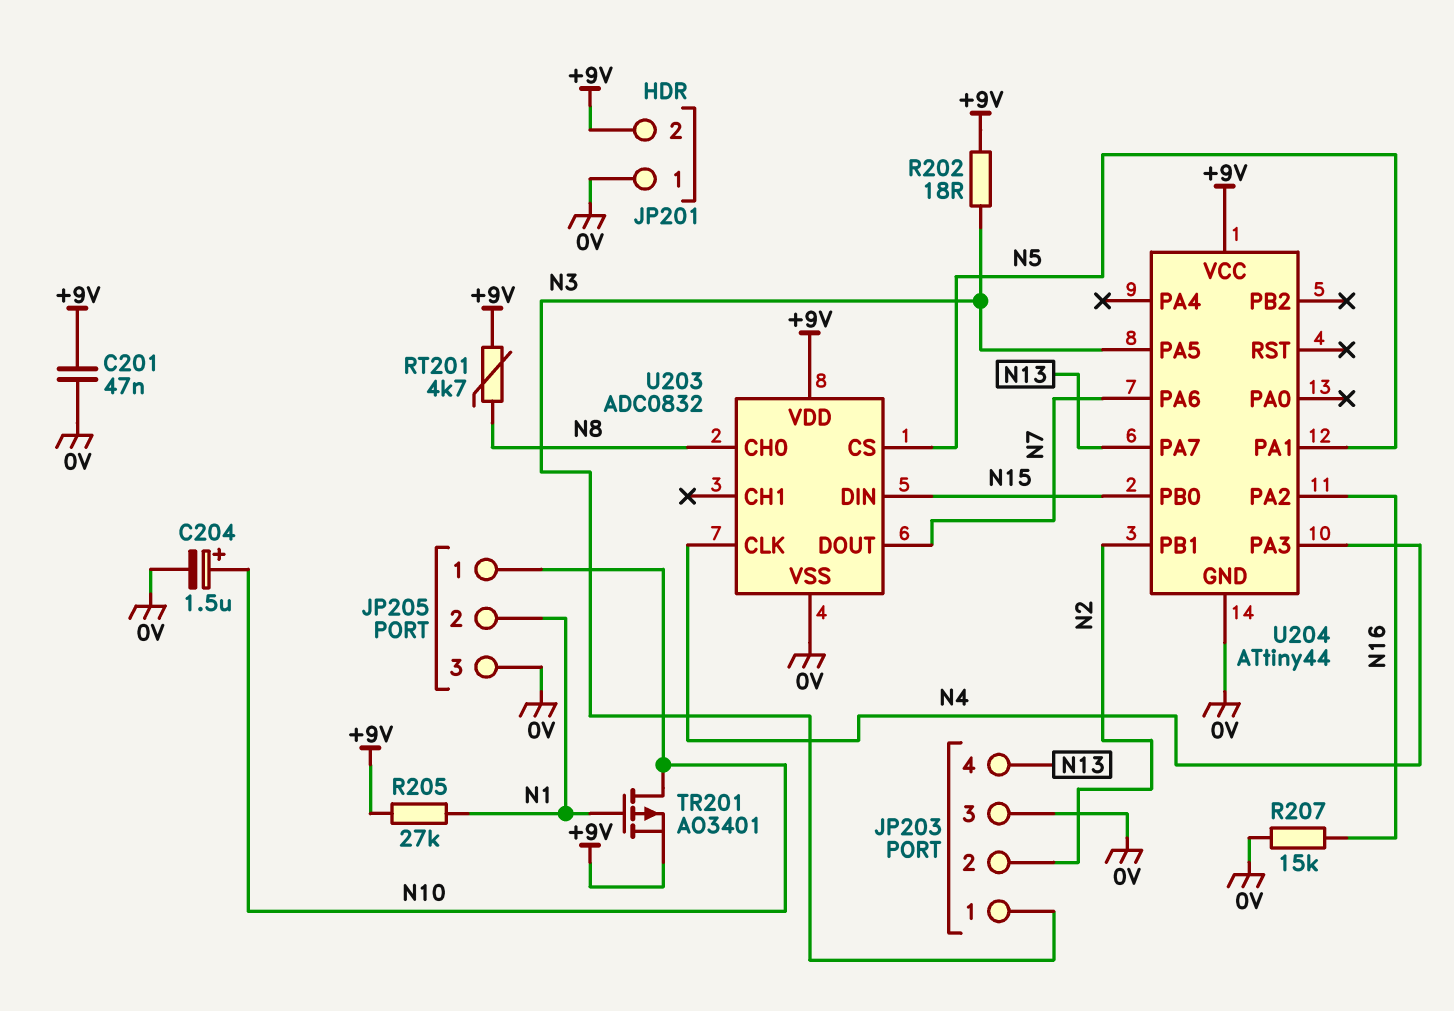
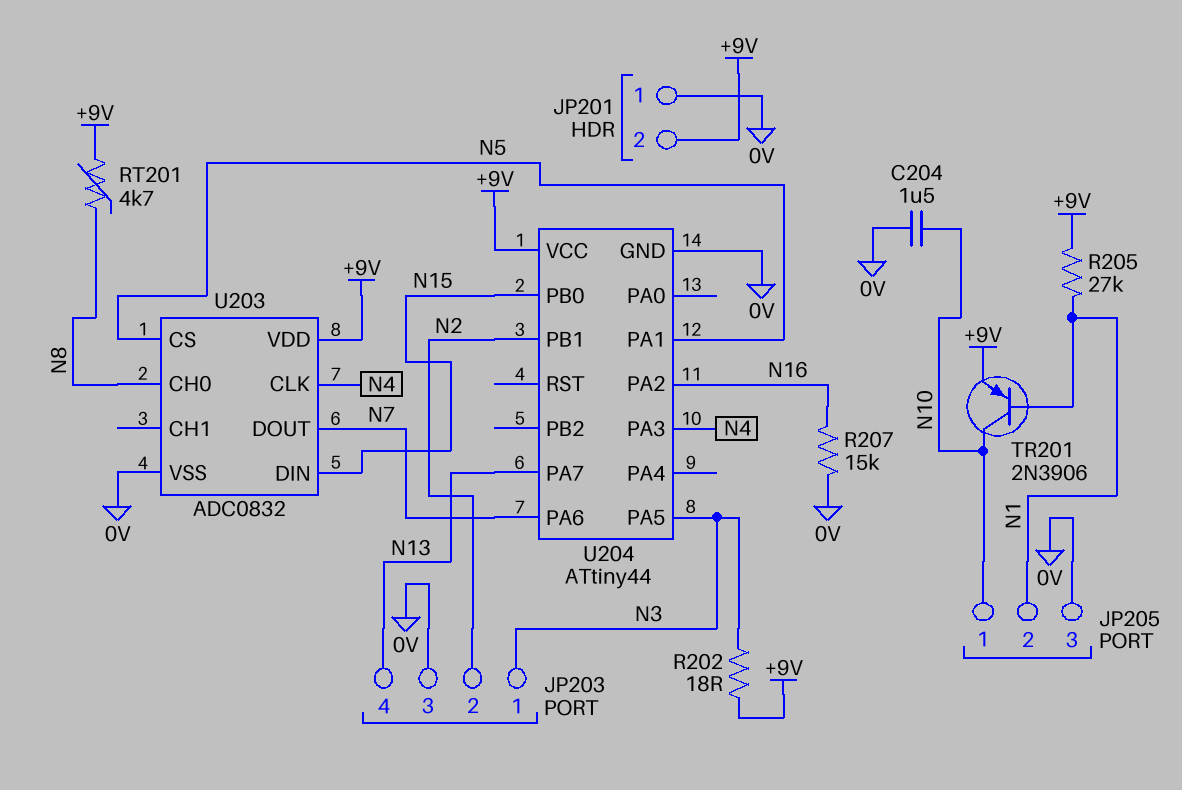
C201: 47nF (+9V, 0V) -> none
C204: 1.5uF (plus N10, minus 0V) -> 1.5uF (0V, N10)
TR201: PMOS AO3401 (G N1, D N10, S +9V) -> PNP 2N3906 (B N1, C N10, E +9V)

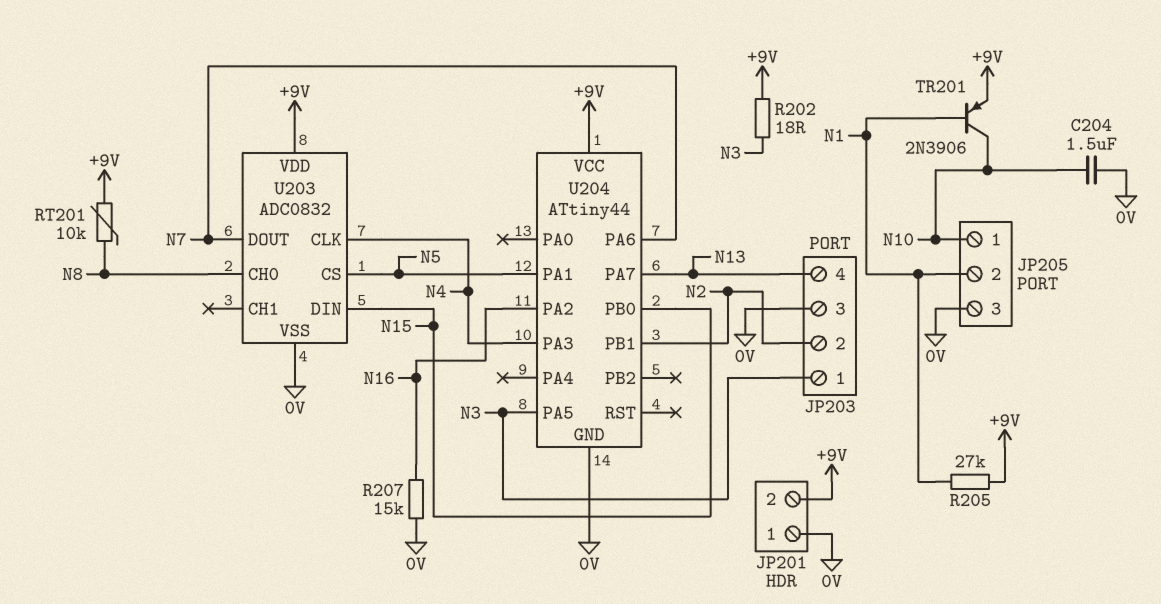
RT201: 4.7k (+9V, N8) -> 10k (+9V, N8)

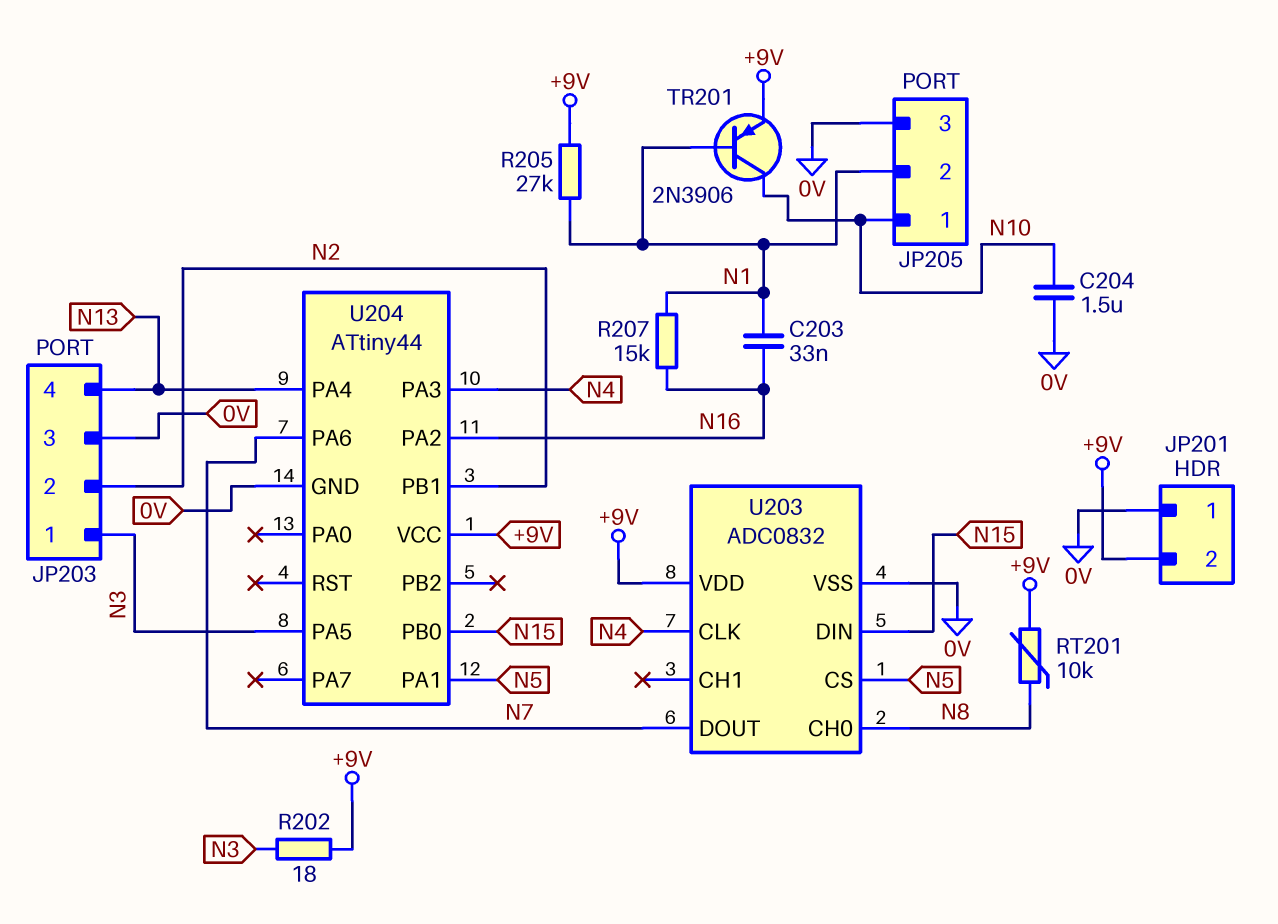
C203: none -> 33nF (N1, N16)
R207: 15k (0V, N16) -> 15k (N1, N16)
U204 pin PA4: none -> N13
U204 pin PA7: N13 -> none

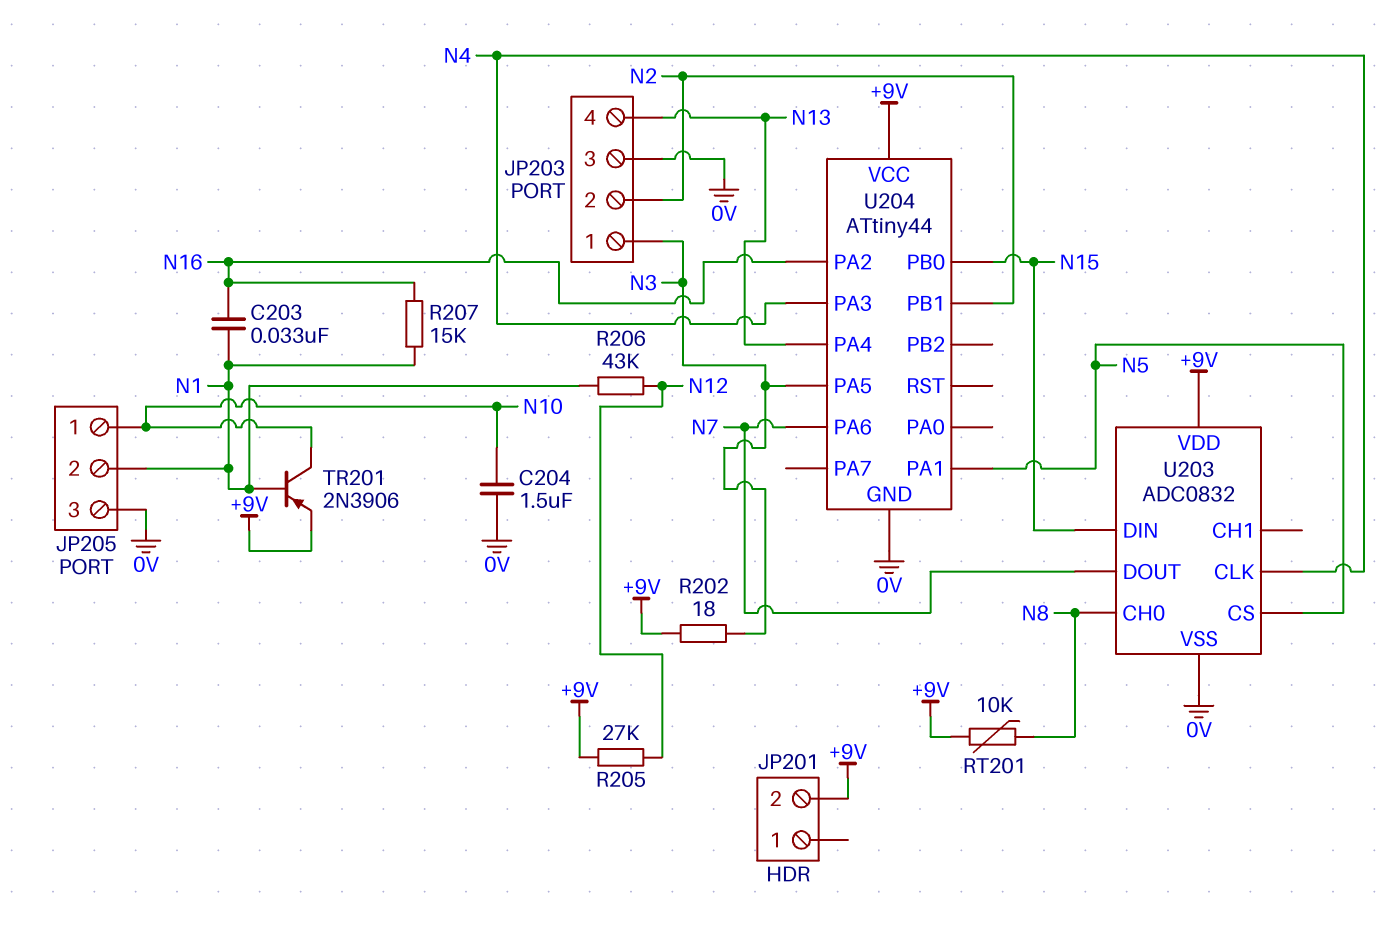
JP201 pin 1: 0V -> none
R205: 27k (+9V, N1) -> 27k (+9V, N12)
R206: none -> 43k (N1, N12)

